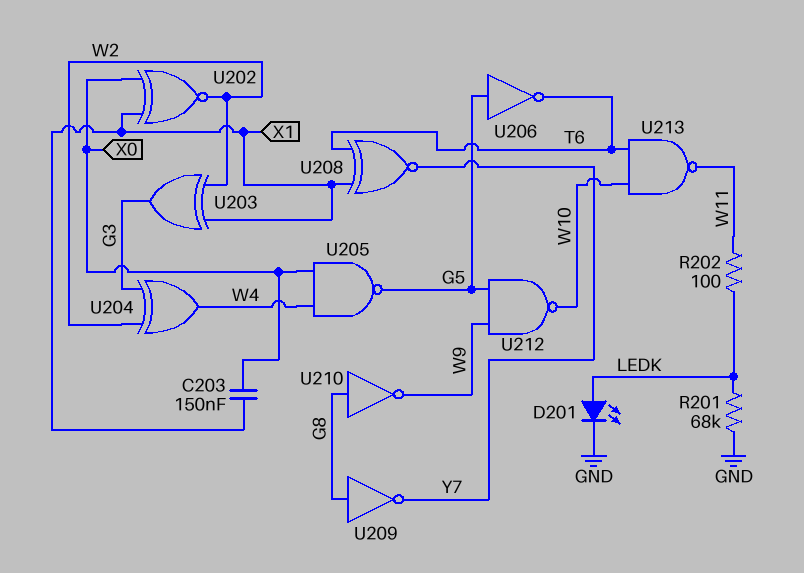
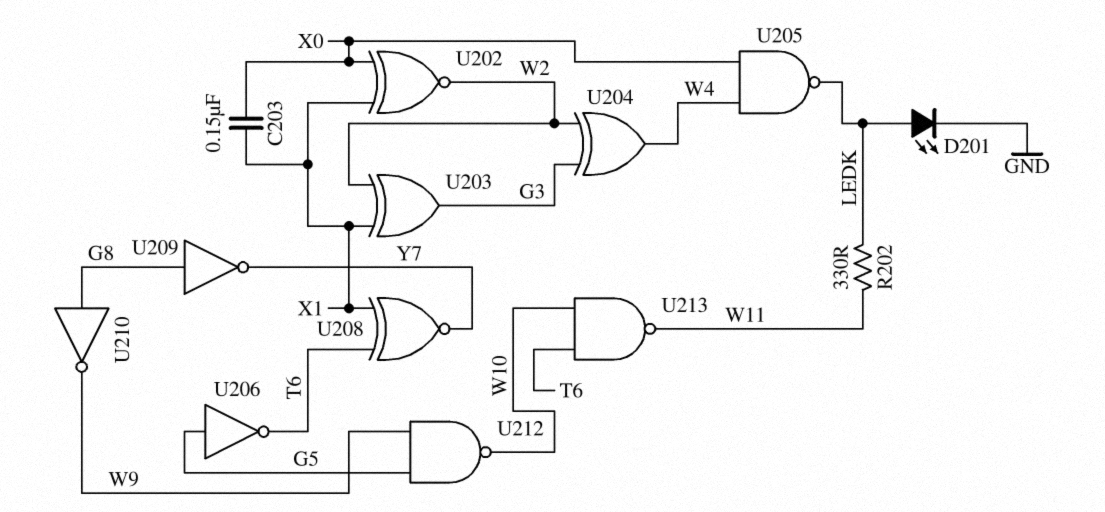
R201: 68k (GND, LEDK) -> none
R202: 100 (LEDK, W11) -> 330 (LEDK, W11)
U205: NAND (in W4, in X0, out G5) -> NAND (in W4, in X0, out LEDK)

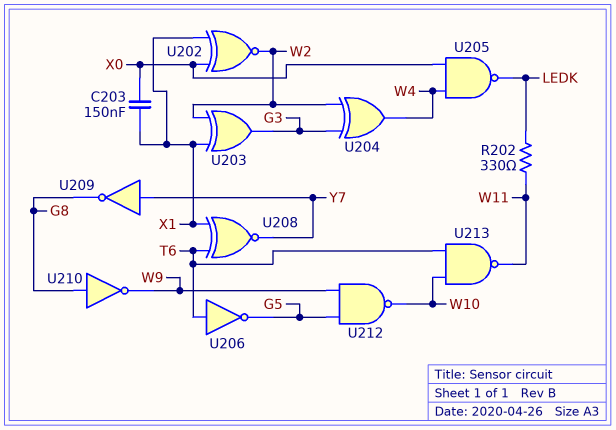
D201: LED (A LEDK, K GND) -> none
U206: NOT (in G5, out T6) -> NOT (in T6, out G5)
U209: NOT (in G8, out Y7) -> NOT (in Y7, out G8)

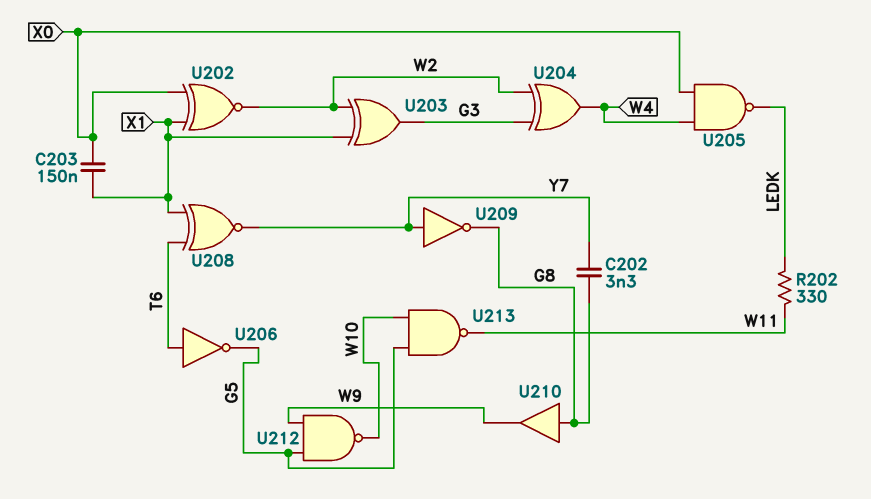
C202: none -> 3.3nF (G8, Y7)
U210: NOT (in G8, out W9) -> buffer (in G8, out W9)
U213: NAND (in T6, in W10, out W11) -> NAND (in G5, in W10, out W11)

